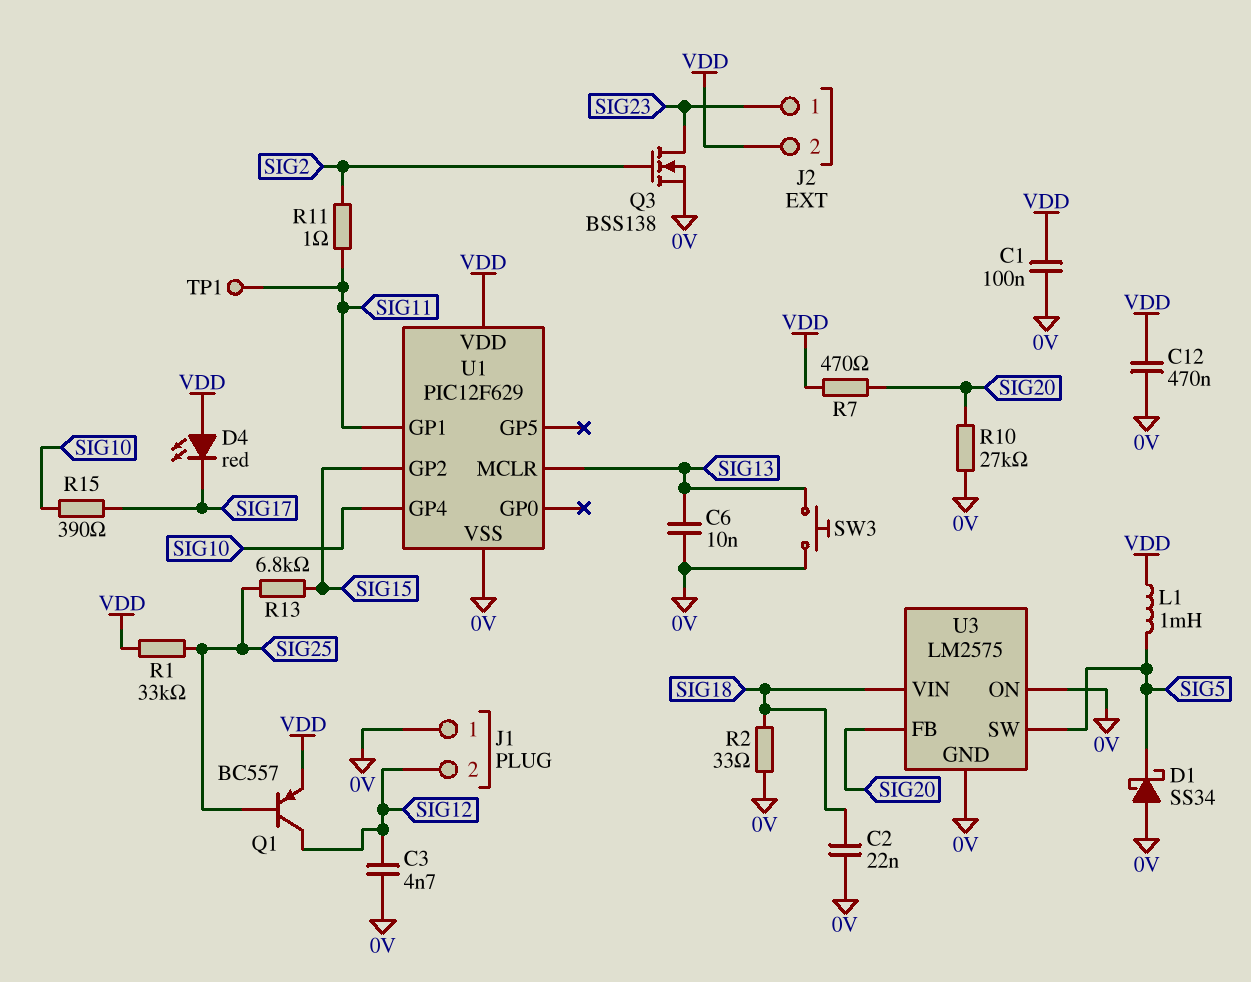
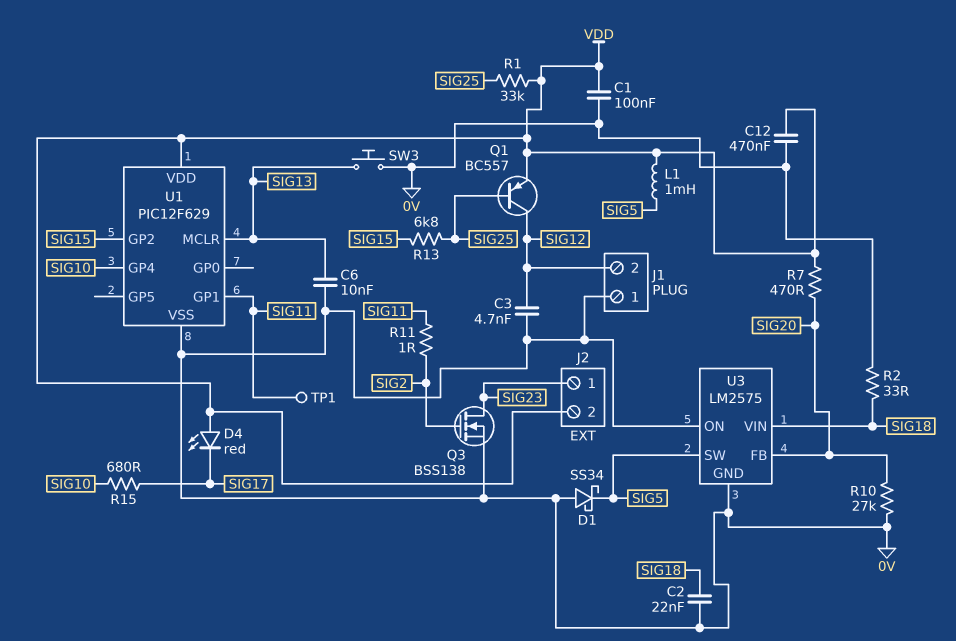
R15: 390 (SIG10, SIG17) -> 680 (SIG10, SIG17)

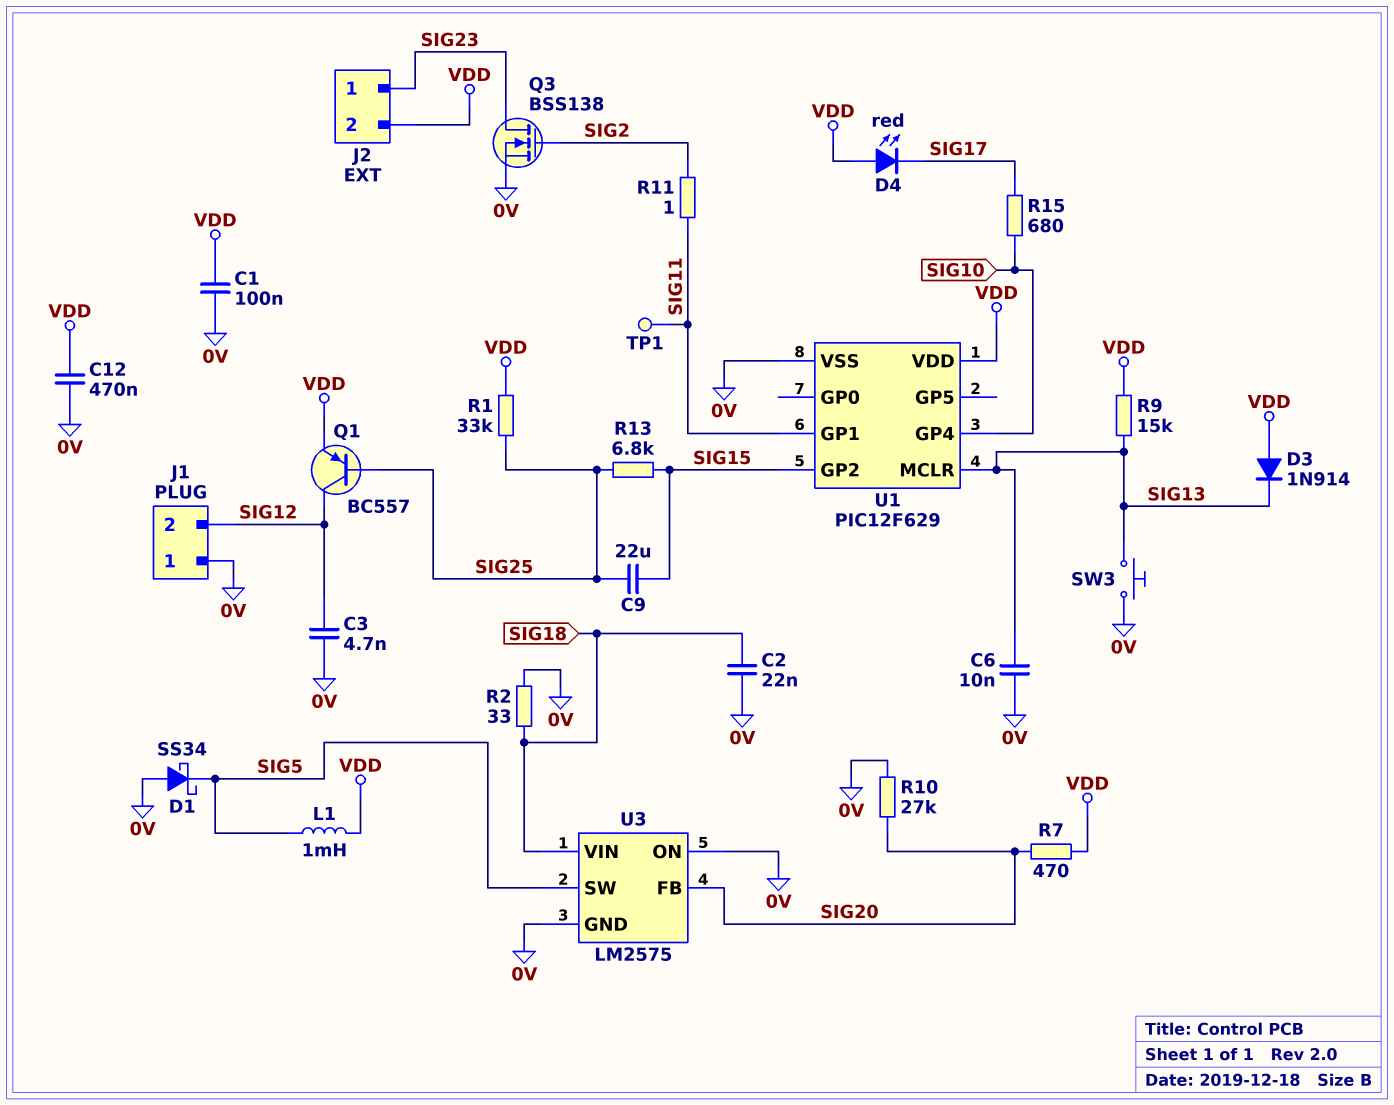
C9: none -> 22uF (SIG15, SIG25)
D3: none -> diode 1N914 (A VDD, K SIG13)
R9: none -> 15k (SIG13, VDD)

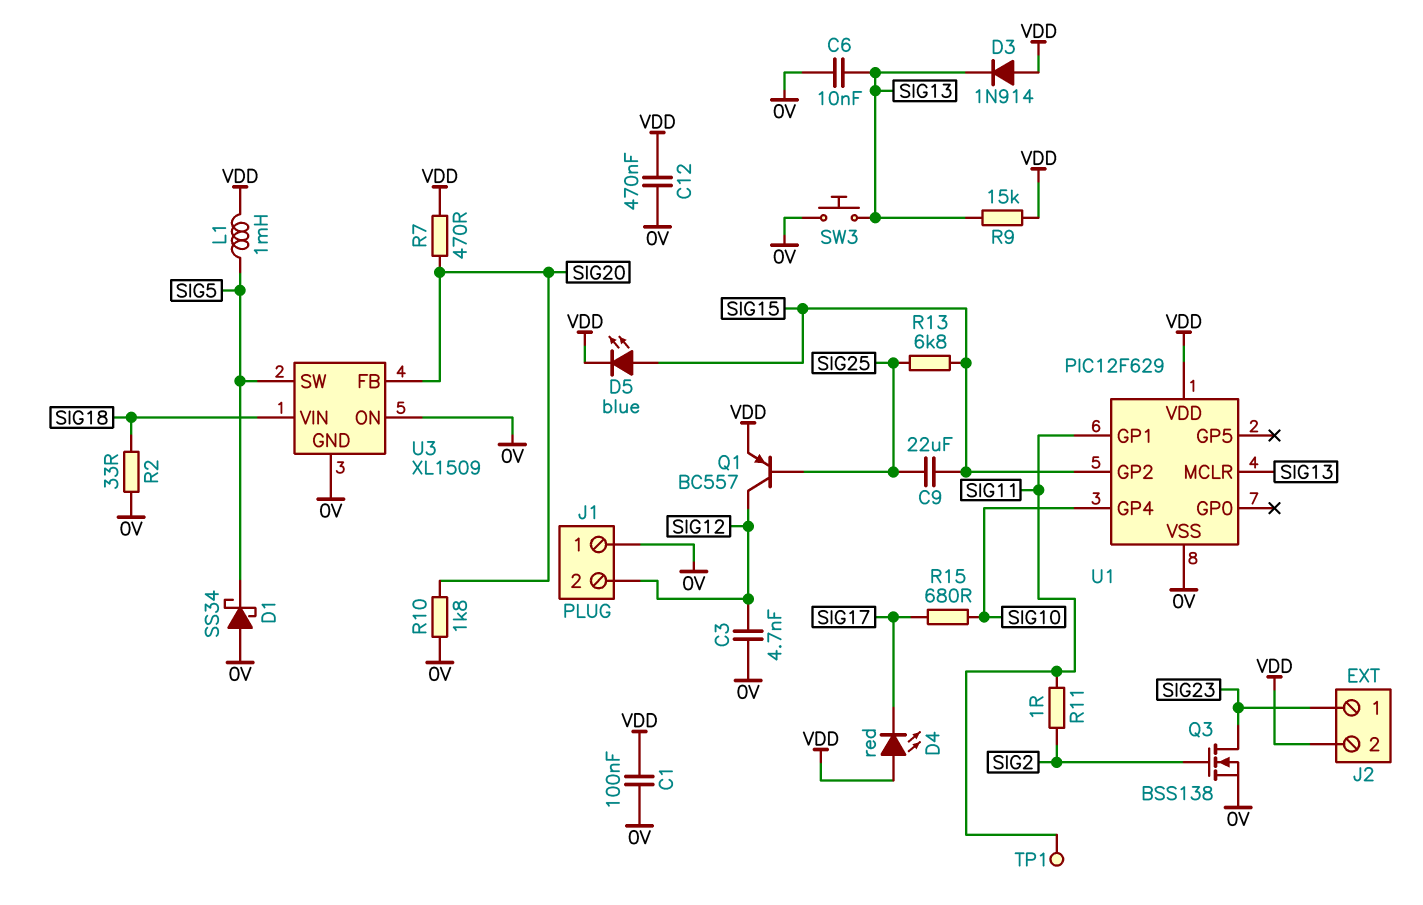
C2: 22nF (0V, SIG18) -> none
D5: none -> LED blue (A SIG15, K VDD)
R1: 33k (SIG25, VDD) -> none
R10: 27k (0V, SIG20) -> 1.8k (0V, SIG20)
U3: LM2575 -> XL1509

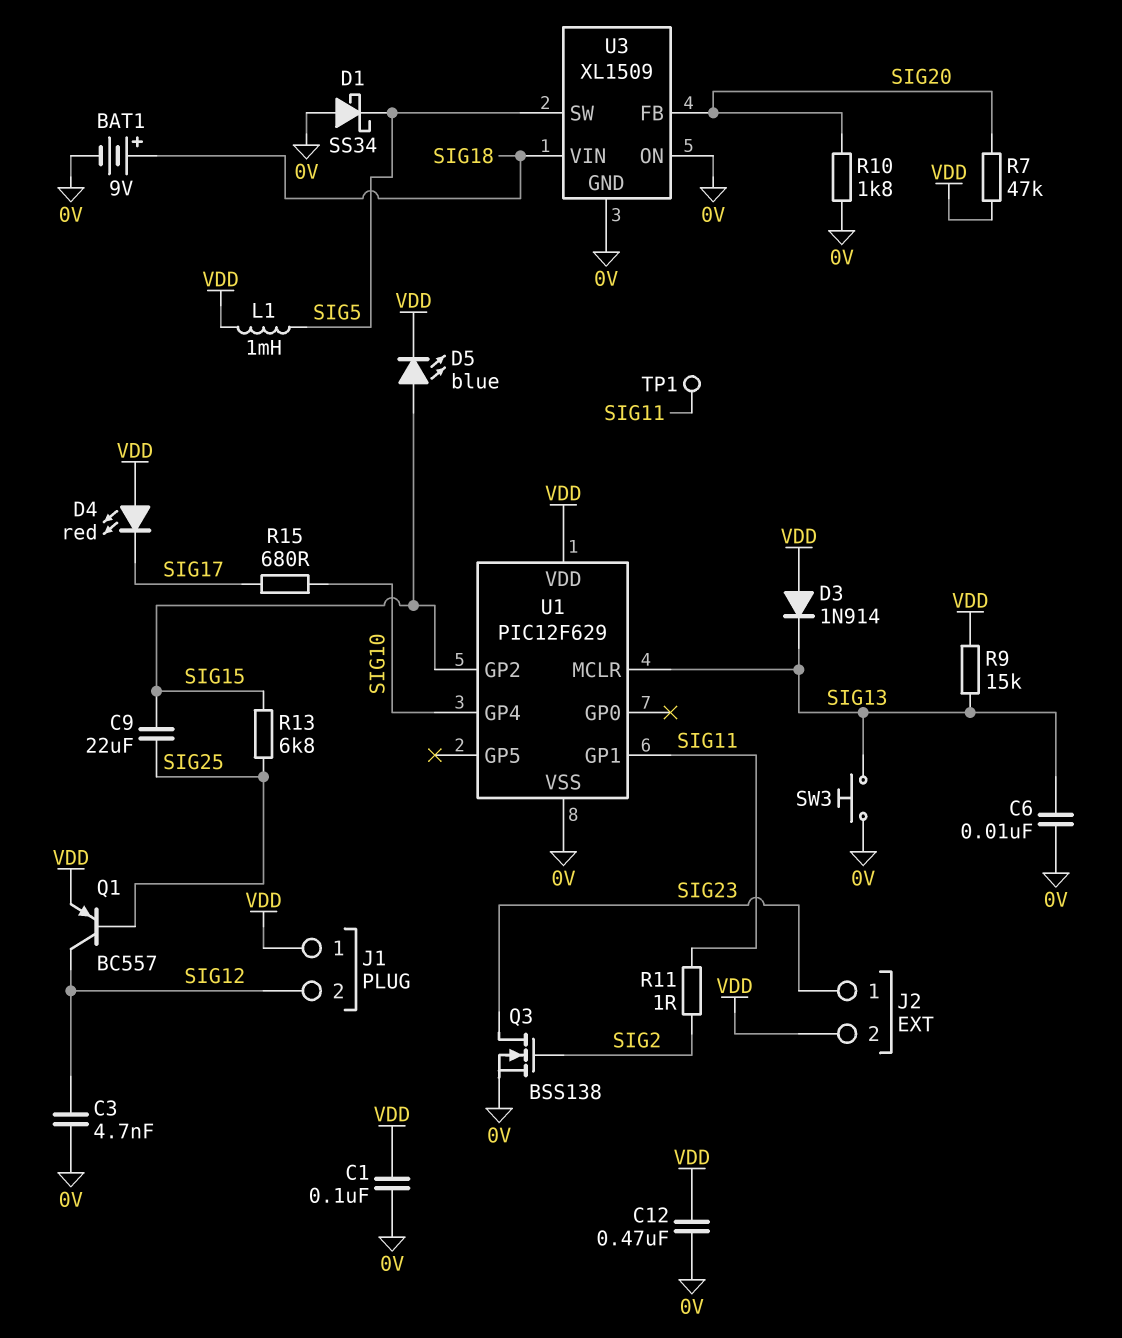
BAT1: none -> 9V (plus SIG18, minus 0V)
J1 pin 1: 0V -> VDD
R2: 33 (0V, SIG18) -> none
R7: 470 (SIG20, VDD) -> 47k (SIG20, VDD)

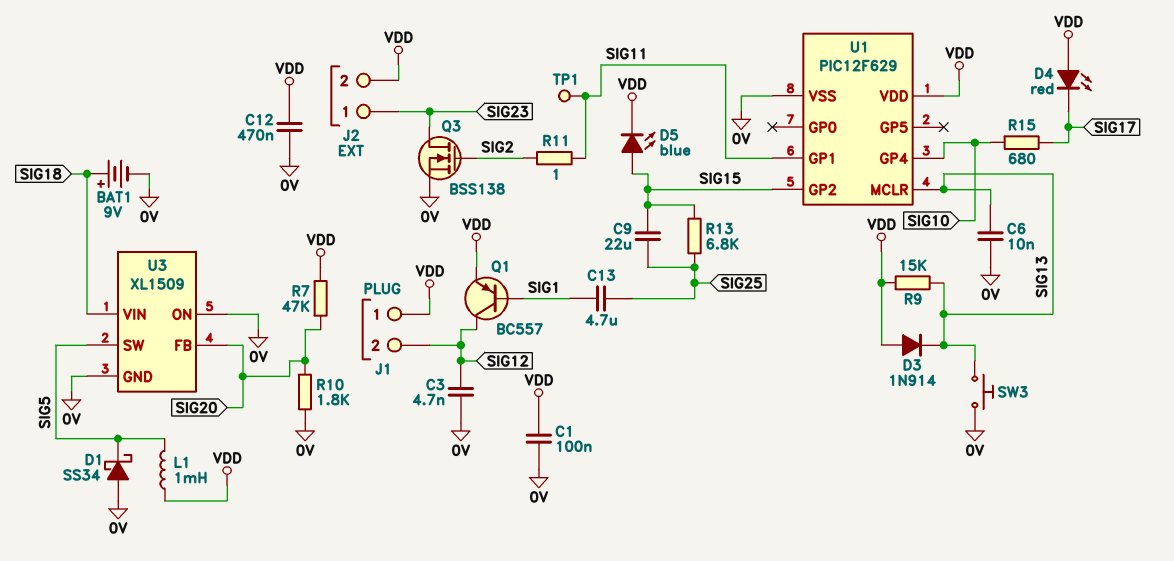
C13: none -> 4.7uF (SIG1, SIG25)
Q1: PNP BC557 (B SIG25, C SIG12, E VDD) -> PNP BC557 (B SIG1, C SIG12, E VDD)

